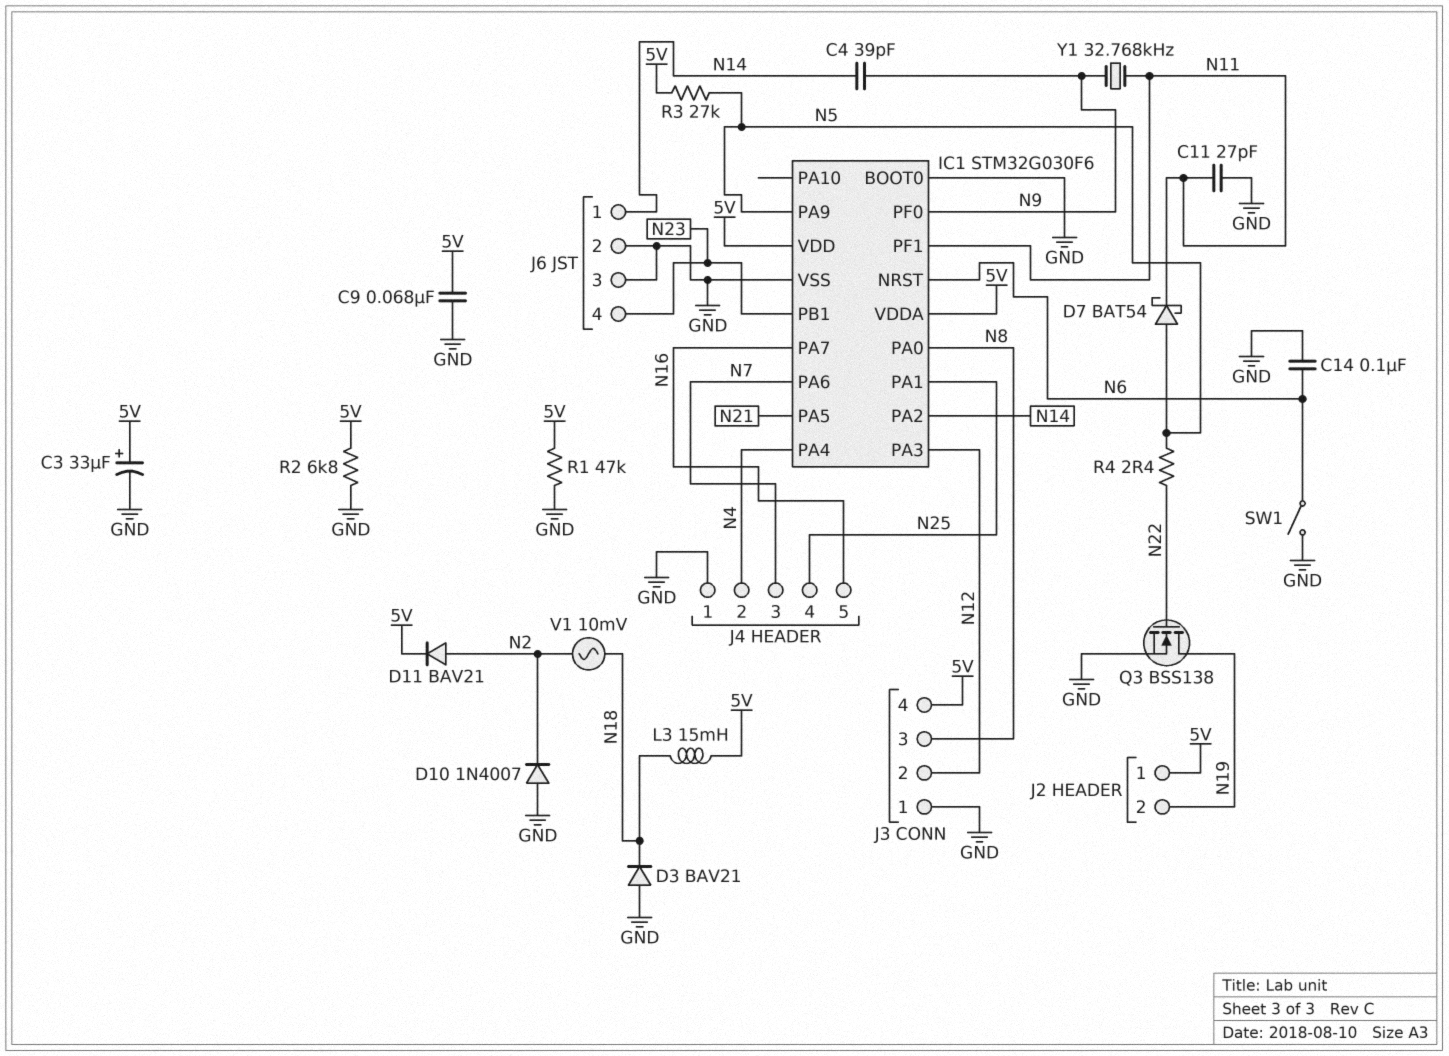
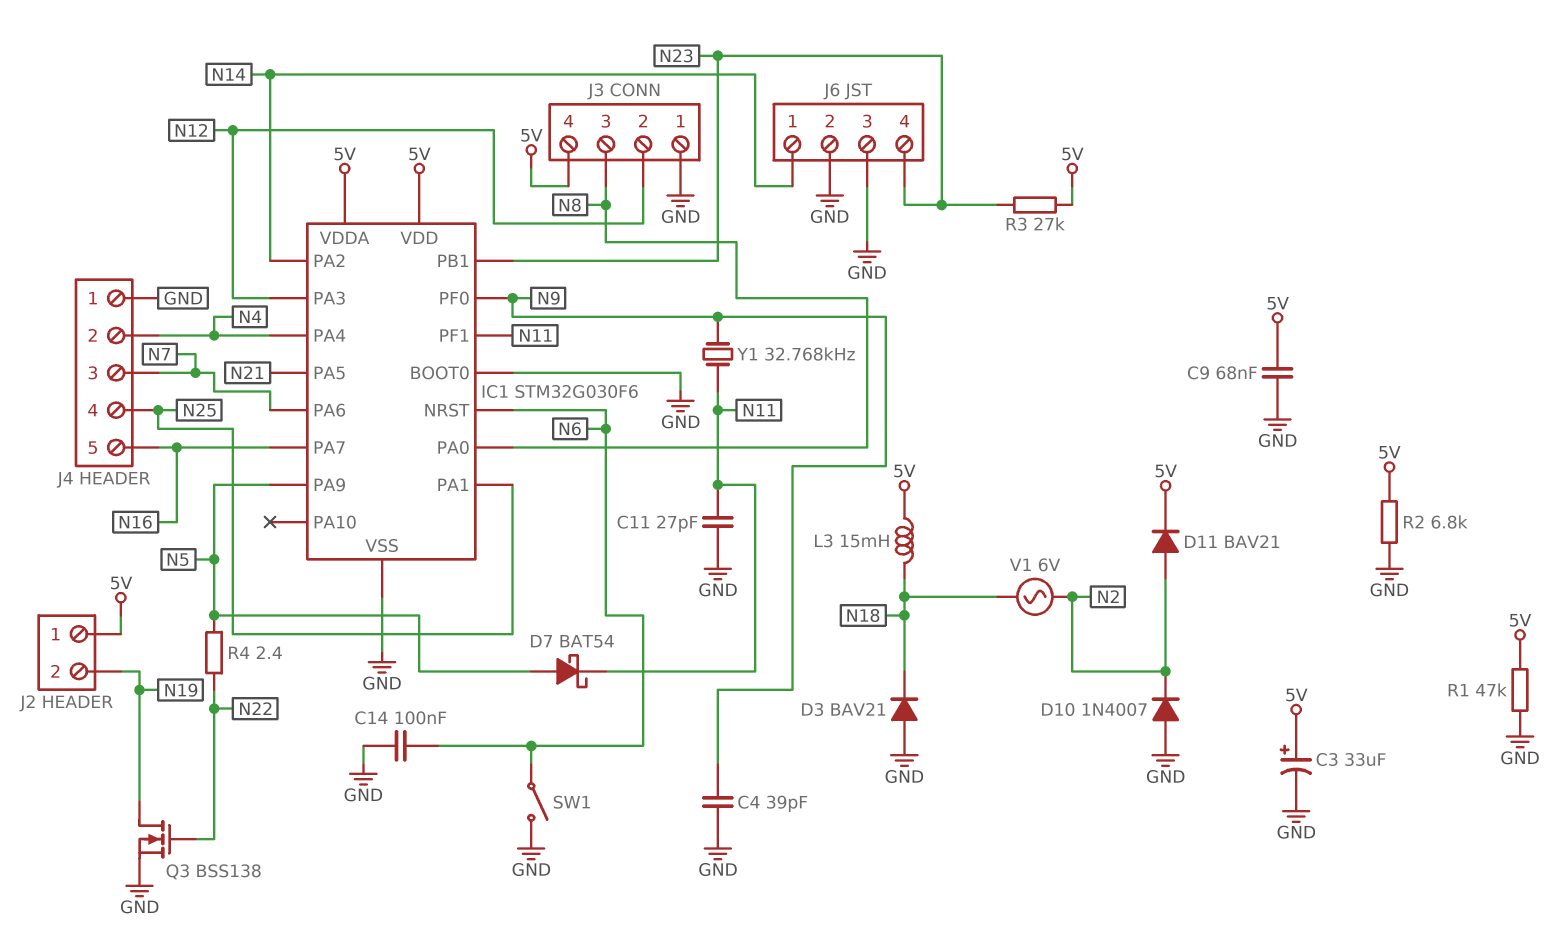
C4: 39pF (N9, N14) -> 39pF (GND, N9)
R3: 27k (5V, N5) -> 27k (5V, N23)
V1: AC 10mV (N2, N18) -> AC 6V (N2, N18)

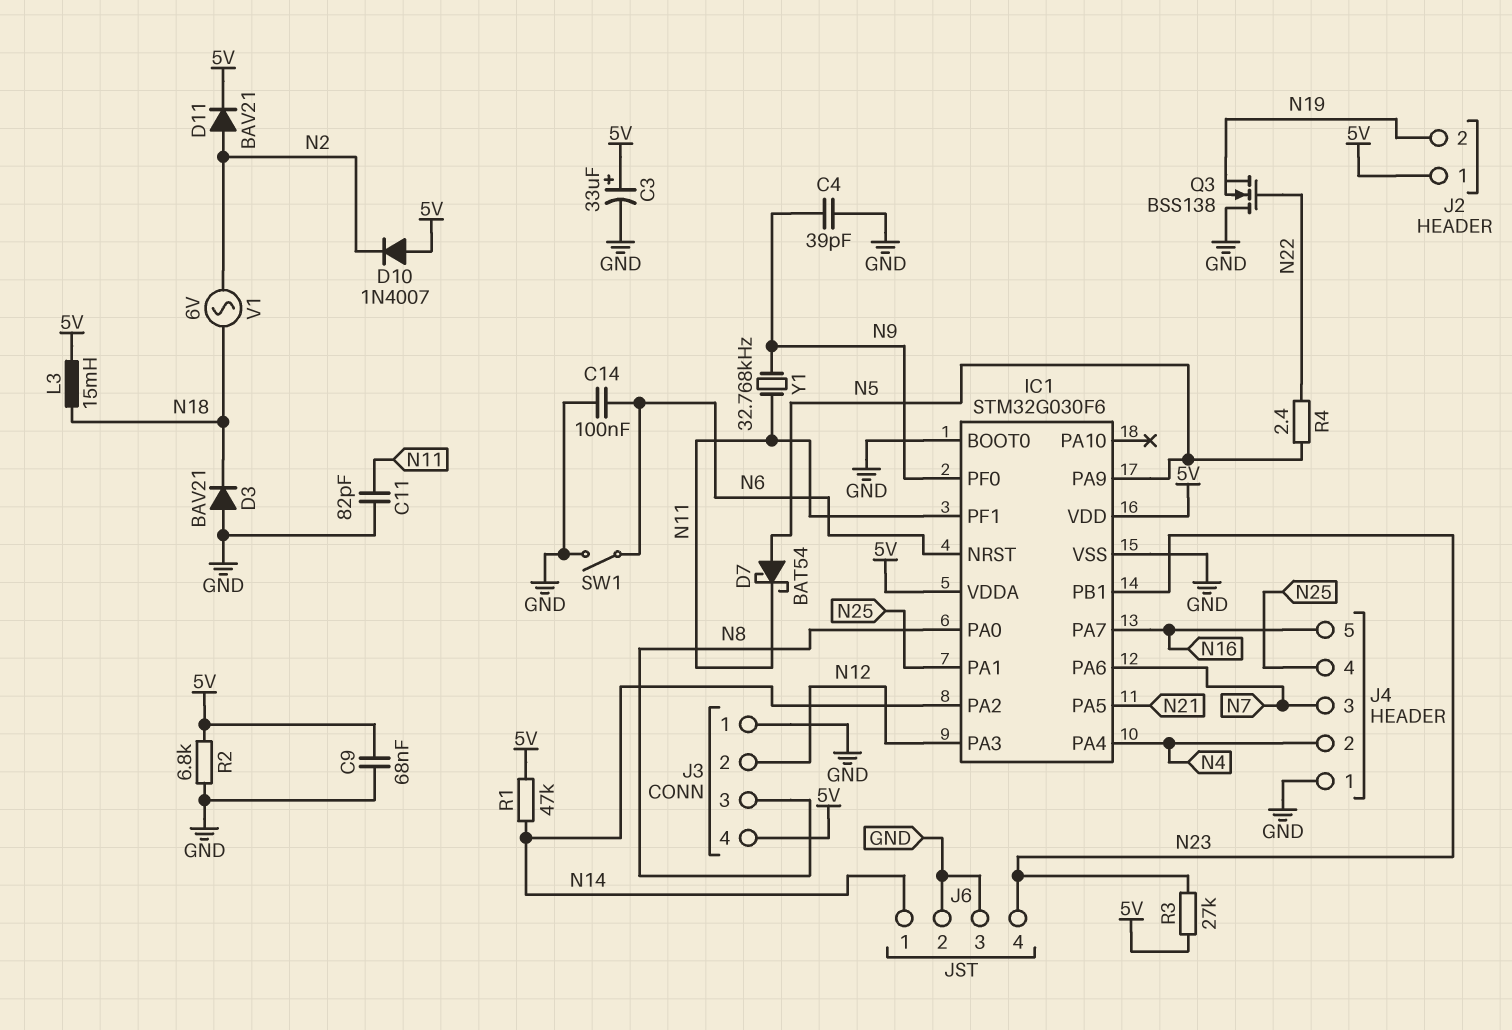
C11: 27pF (GND, N11) -> 82pF (GND, N11)
D10: diode 1N4007 (A GND, K N2) -> diode 1N4007 (A 5V, K N2)
Q3: NMOS BSS138 (G N22, D N19, S GND) -> NMOS BSS138 (G N22, D GND, S N19)
R1: 47k (5V, GND) -> 47k (5V, N14)

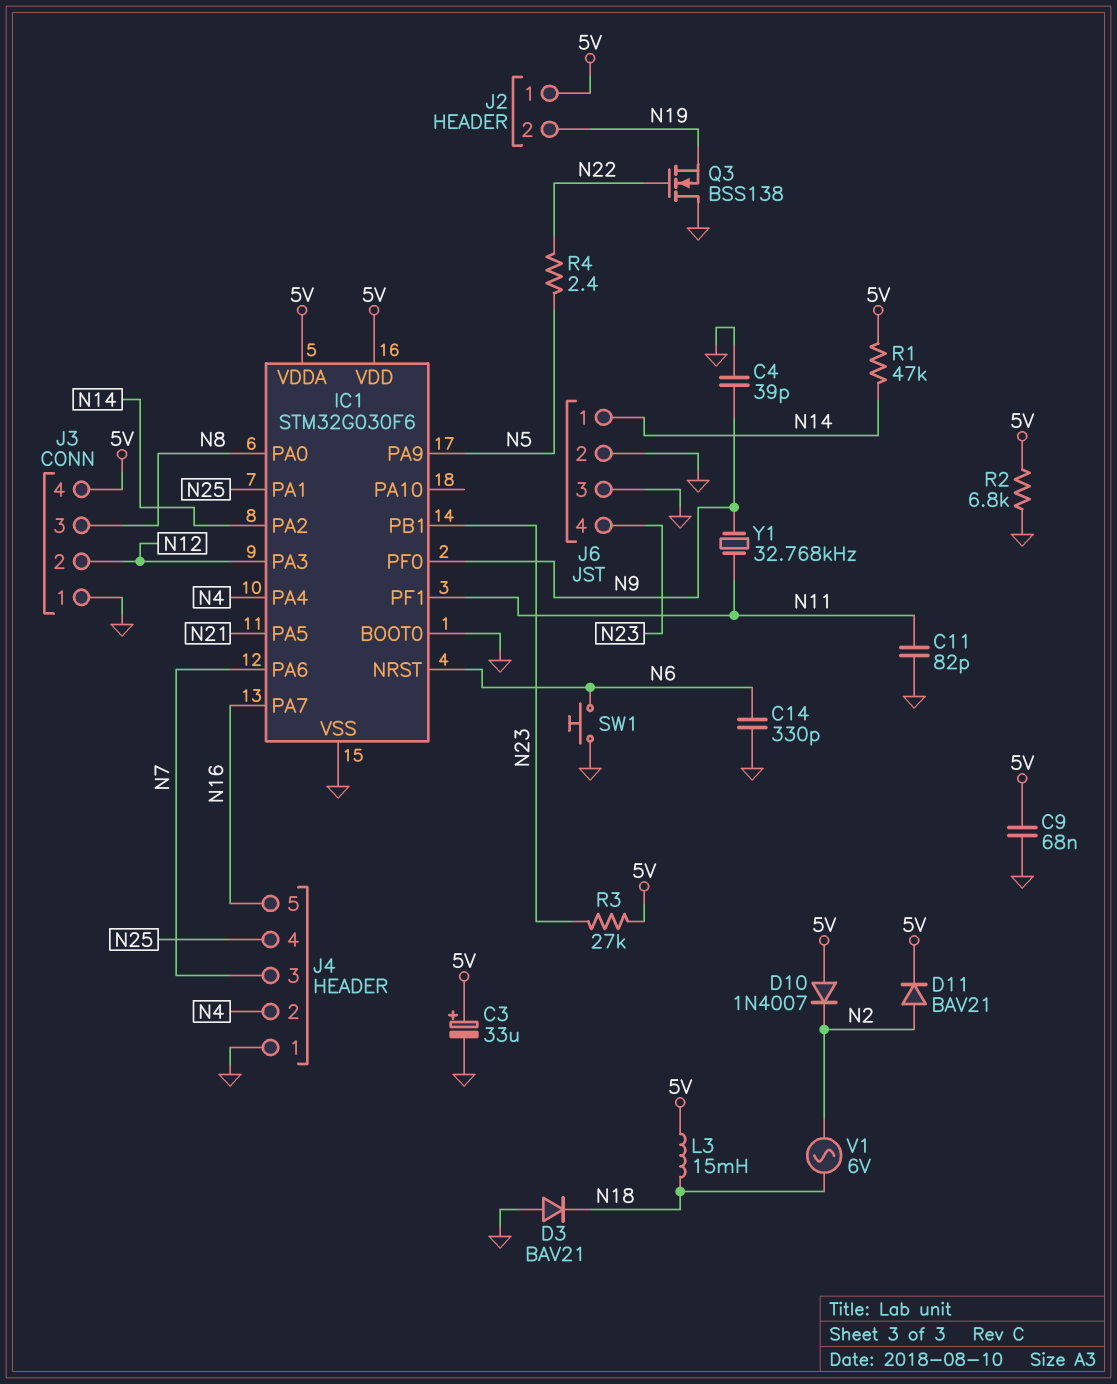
C14: 100nF (GND, N6) -> 330pF (GND, N6)
D7: schottky BAT54 (A N5, K N11) -> none
SW1: switch (GND, N6) -> button (GND, N6)

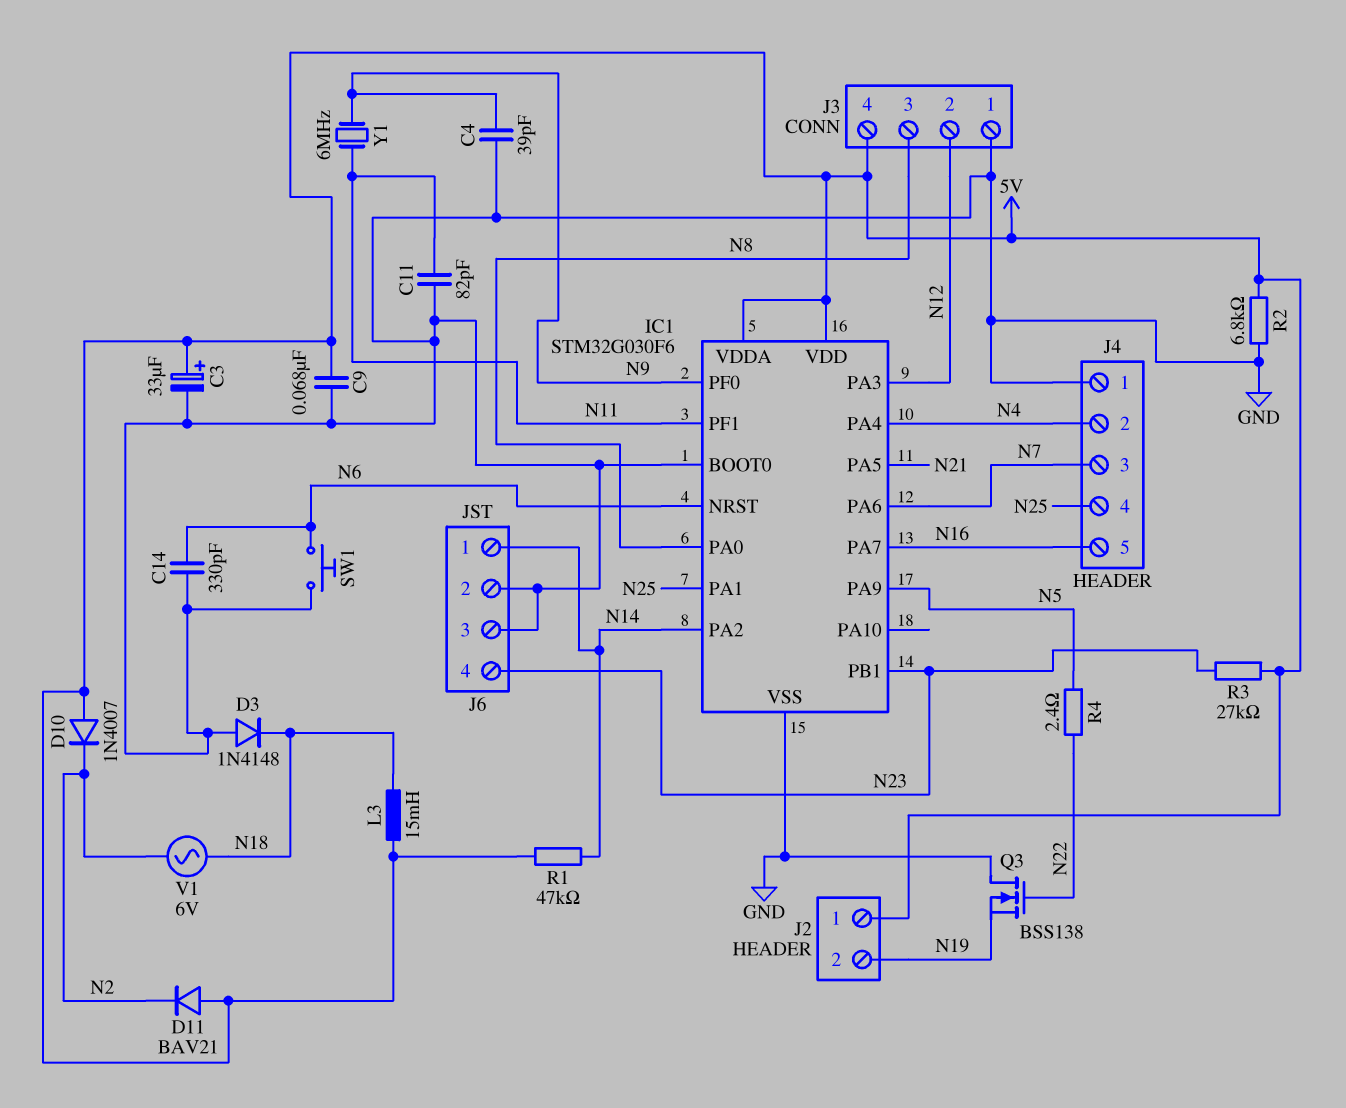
D3: diode BAV21 (A GND, K N18) -> diode 1N4148 (A GND, K N18)
D11: diode BAV21 (A N2, K 5V) -> diode BAV21 (A 5V, K N2)
Y1: 32.768kHz (N9, N11) -> 6MHz (N9, N11)

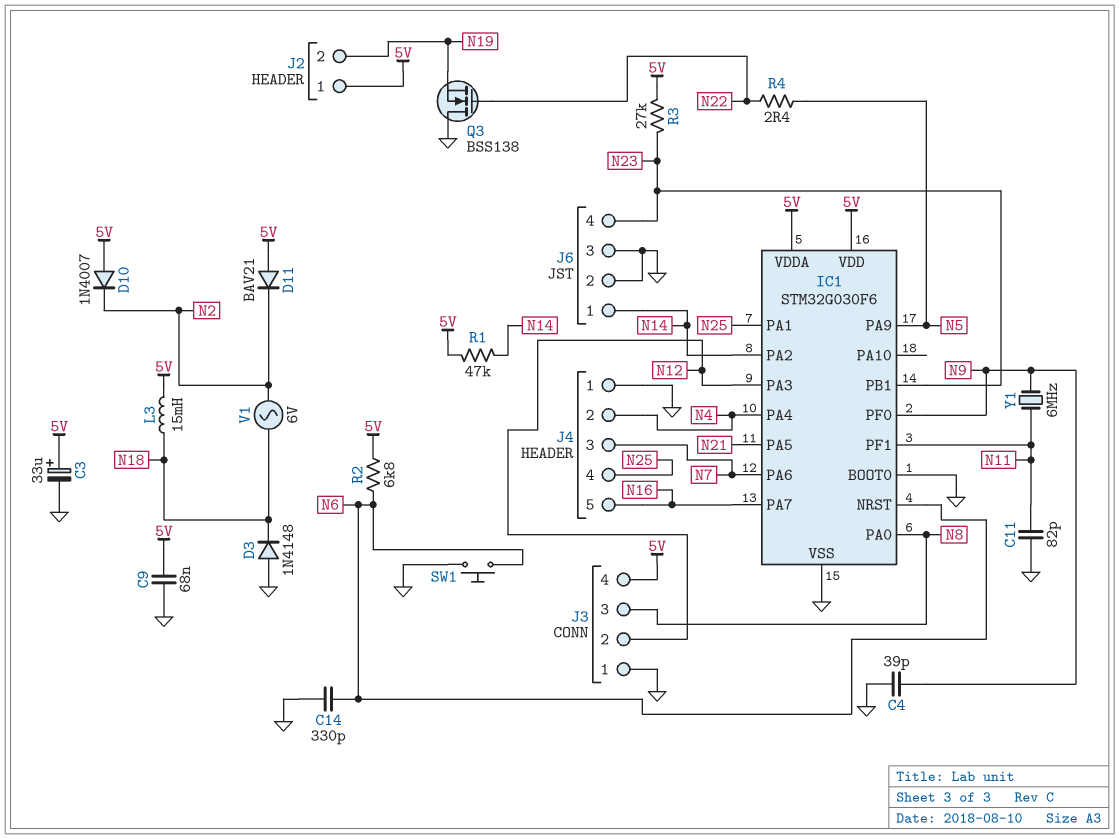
R2: 6.8k (5V, GND) -> 6.8k (5V, N6)

